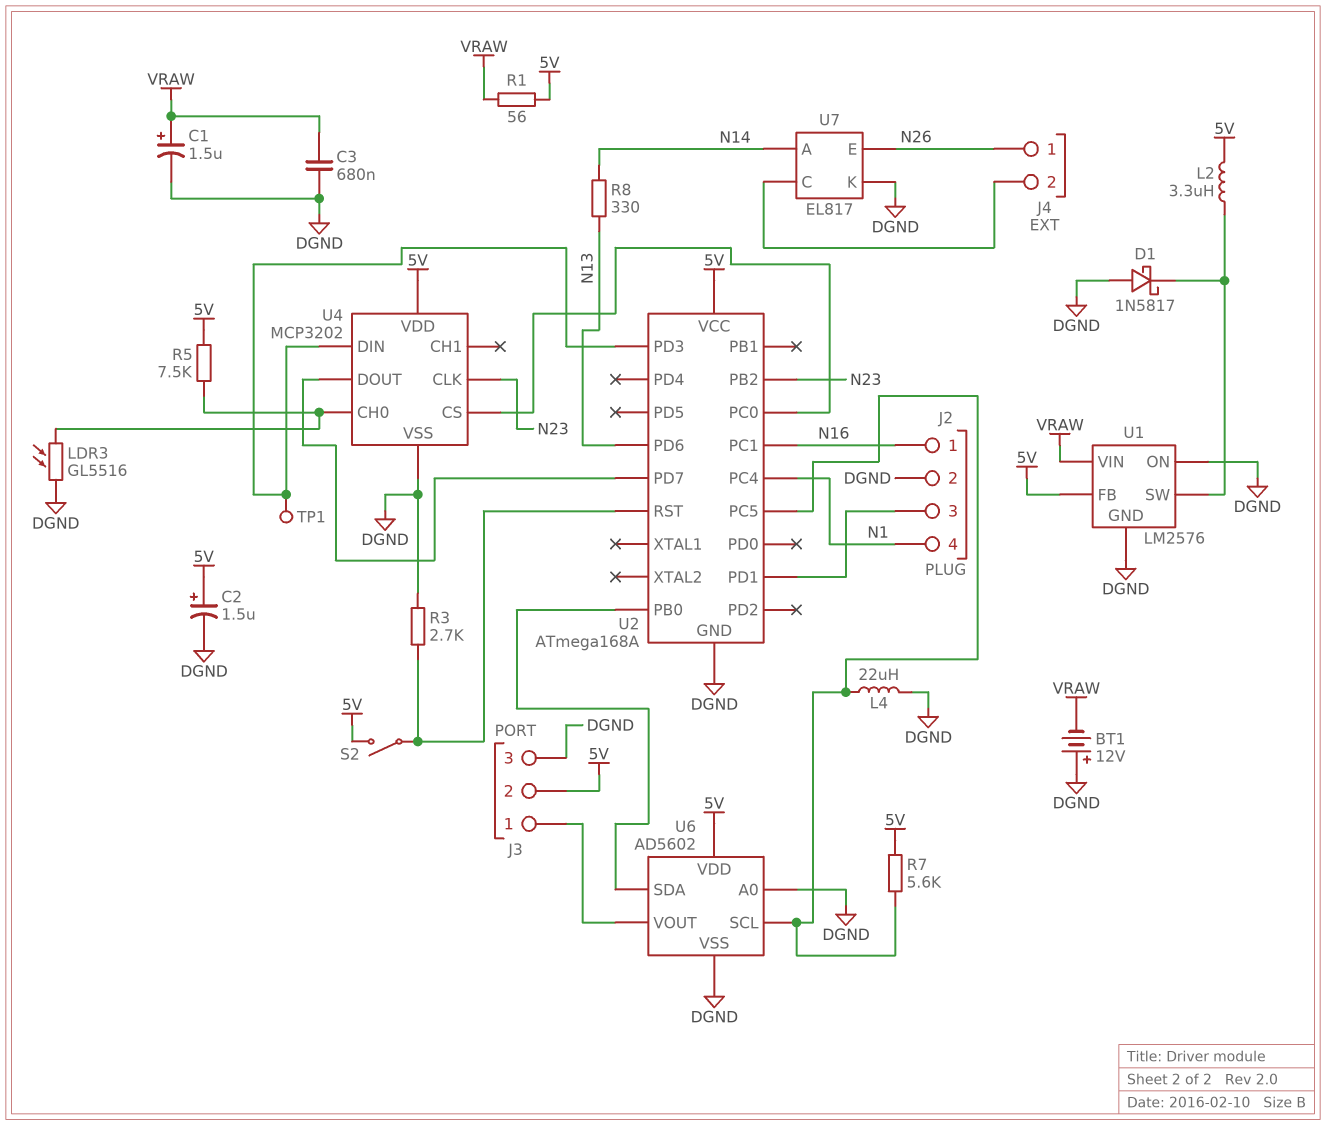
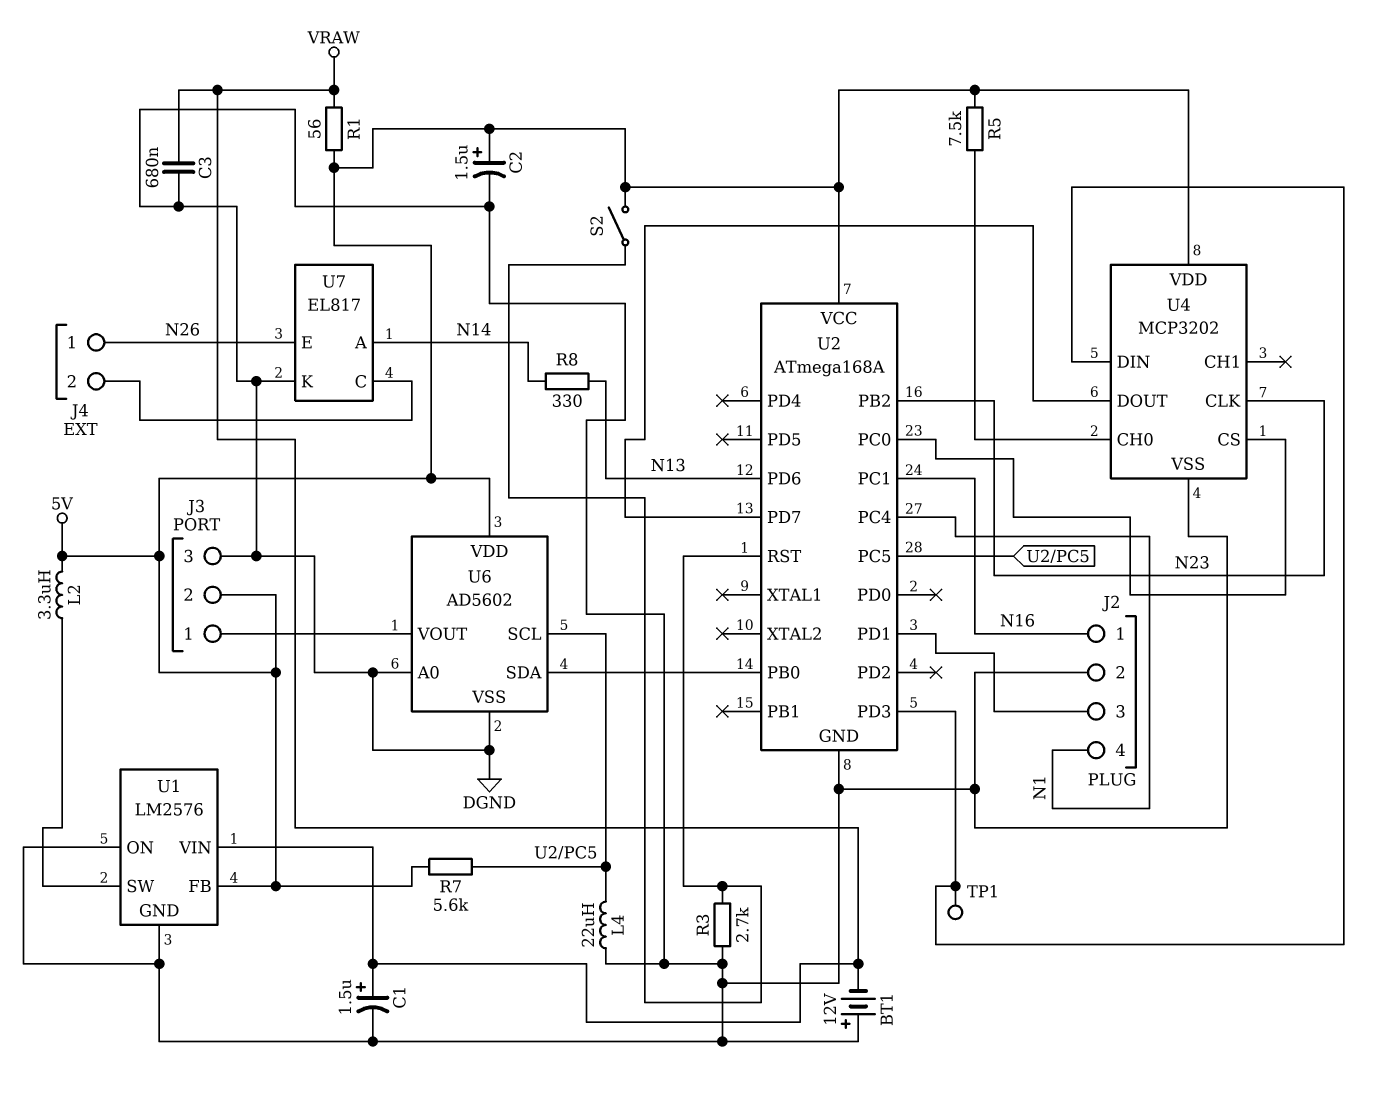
D1: schottky 1N5817 (A DGND, K U1/SW) -> none
LDR3: GL5516 (DGND, U4/CH0) -> none

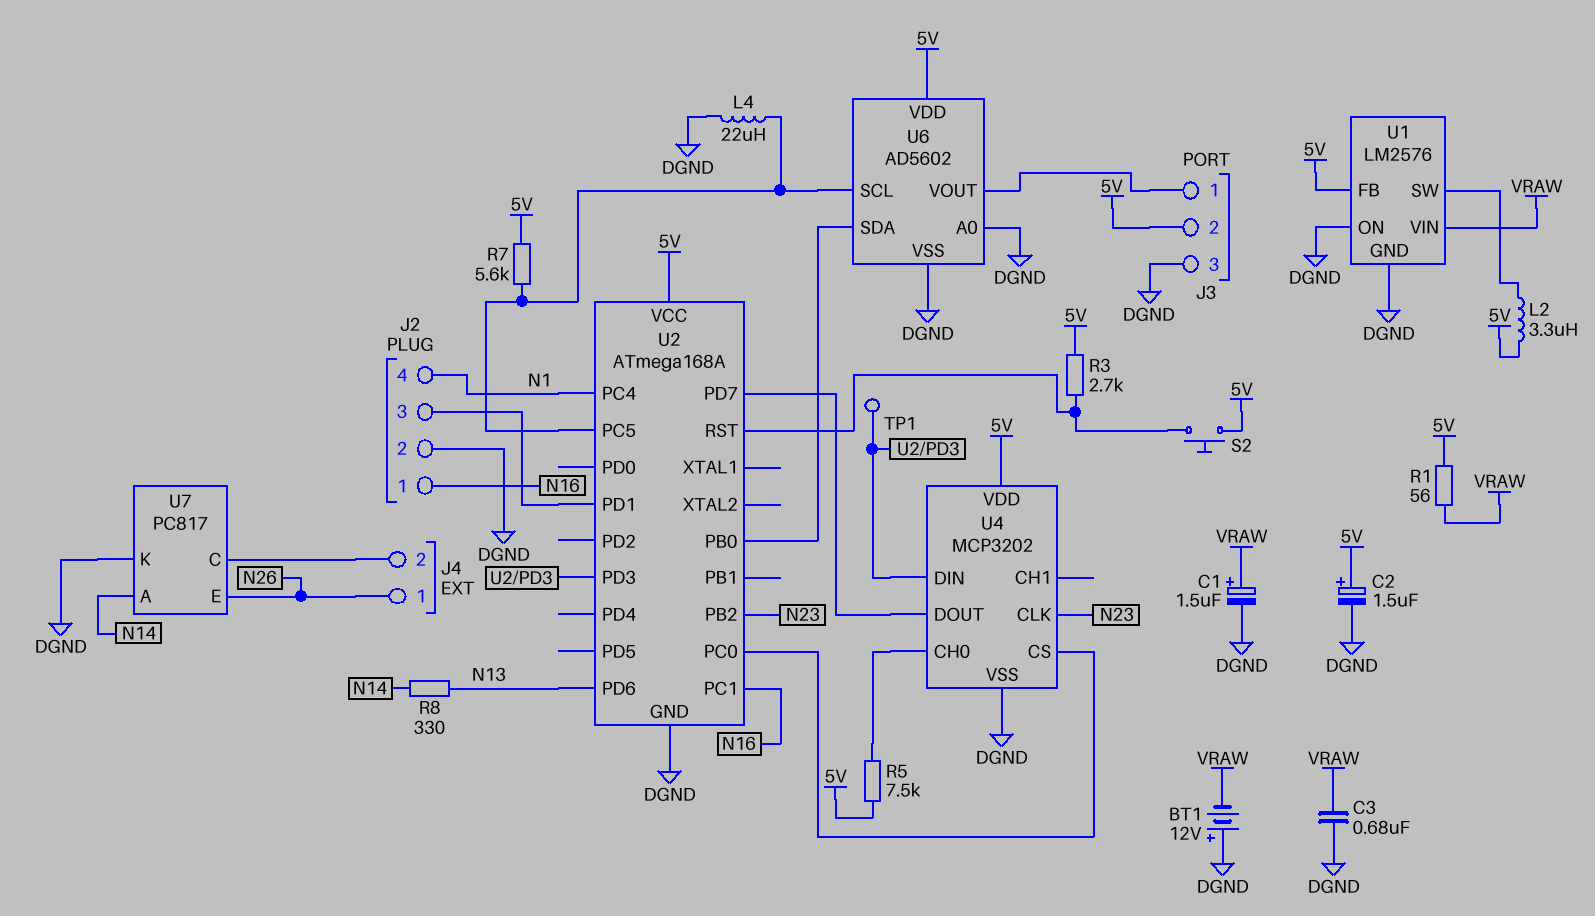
R3: 2.7k (DGND, U2/RST) -> 2.7k (5V, U2/RST)
S2: switch (5V, U2/RST) -> button (5V, U2/RST)
U7: EL817 -> PC817

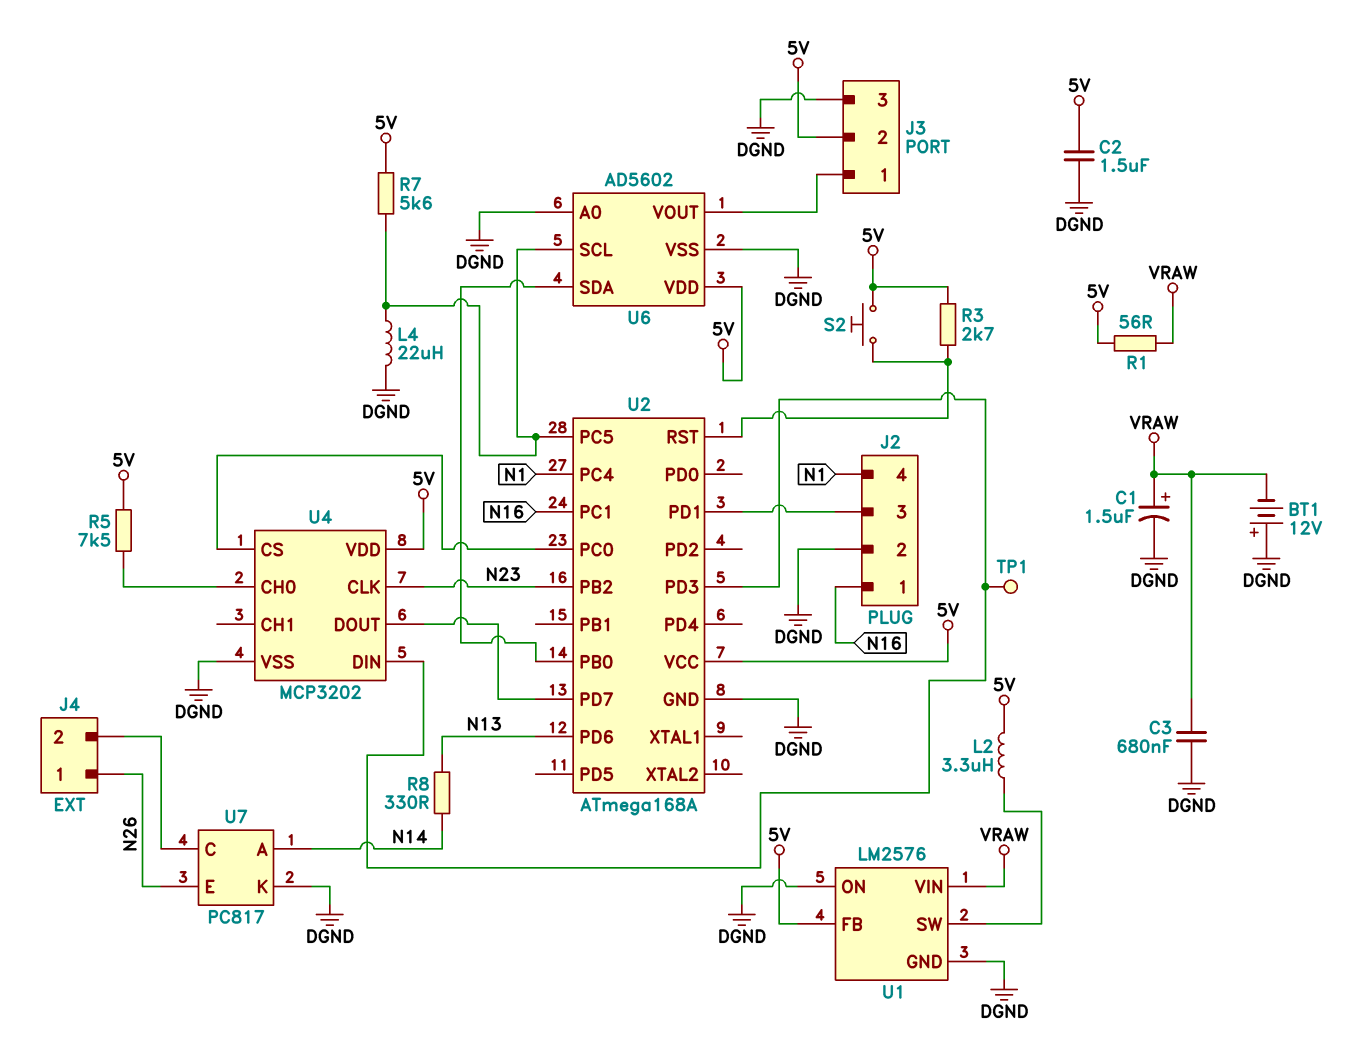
C2: 1.5uF (plus 5V, minus DGND) -> 1.5uF (5V, DGND)

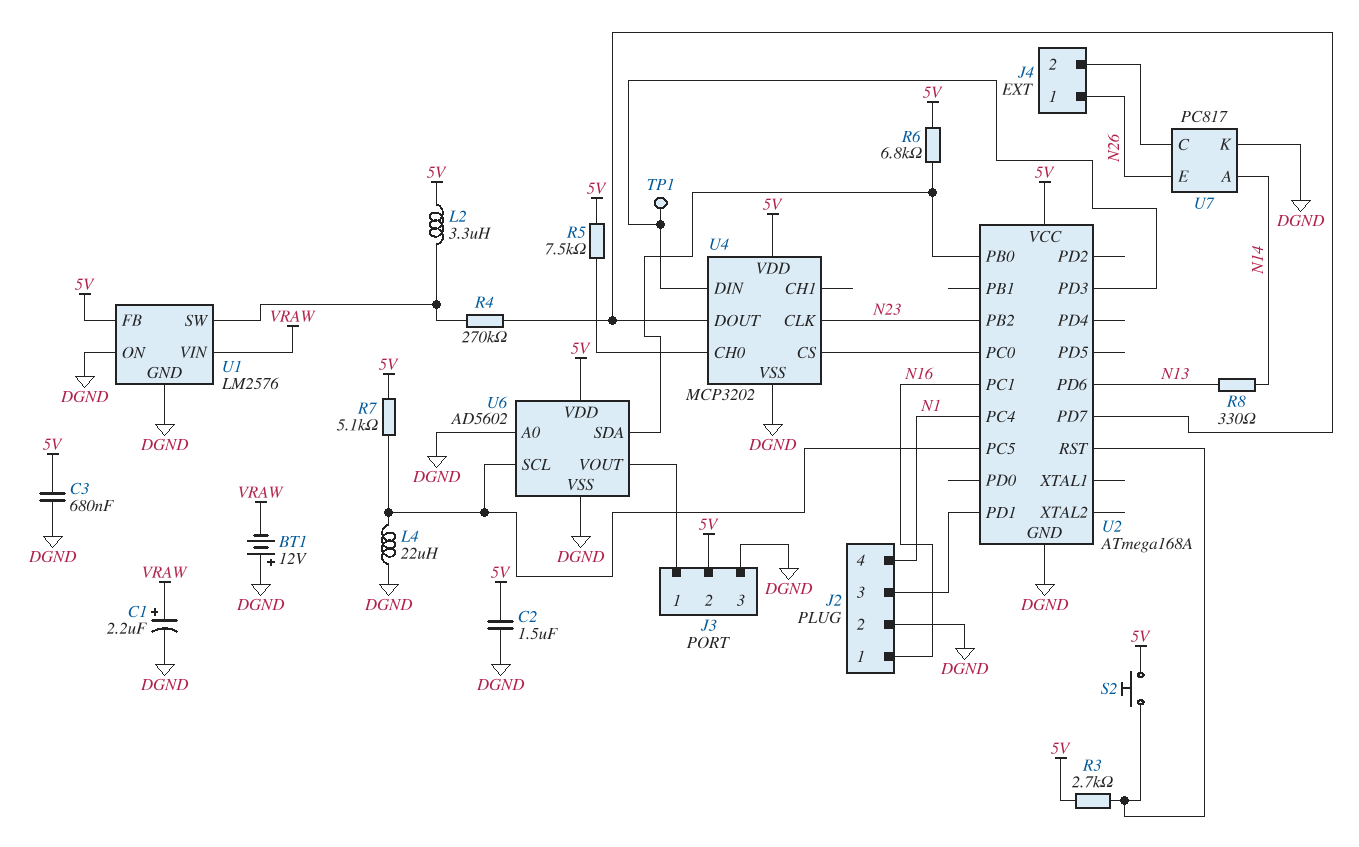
C1: 1.5uF (plus VRAW, minus DGND) -> 2.2uF (plus VRAW, minus DGND)
C3: 680nF (DGND, VRAW) -> 680nF (5V, DGND)
R1: 56 (5V, VRAW) -> none
R4: none -> 270k (U1/SW, U2/PD7)
R6: none -> 6.8k (5V, U2/PB0)
R7: 5.6k (5V, U2/PC5) -> 5.1k (5V, U2/PC5)

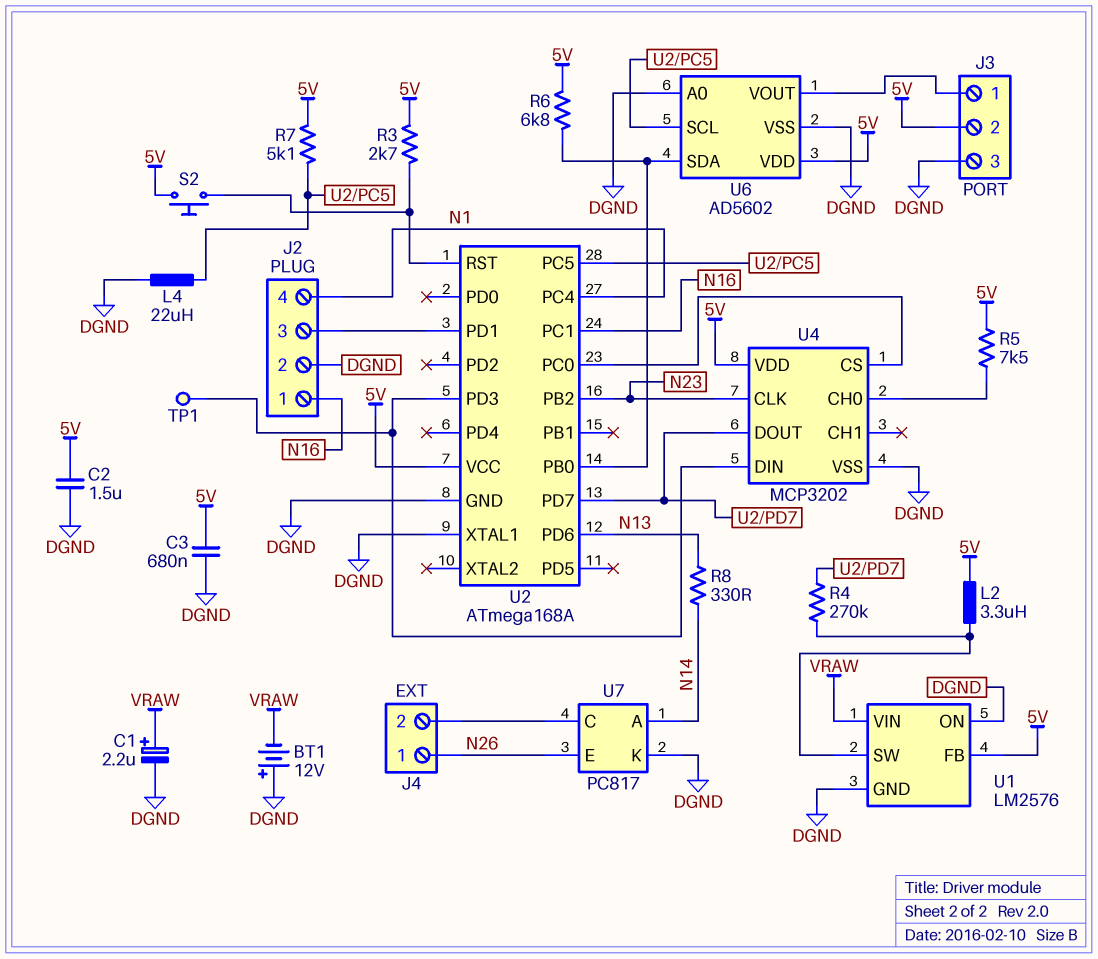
U2 pin XTAL1: none -> DGND

